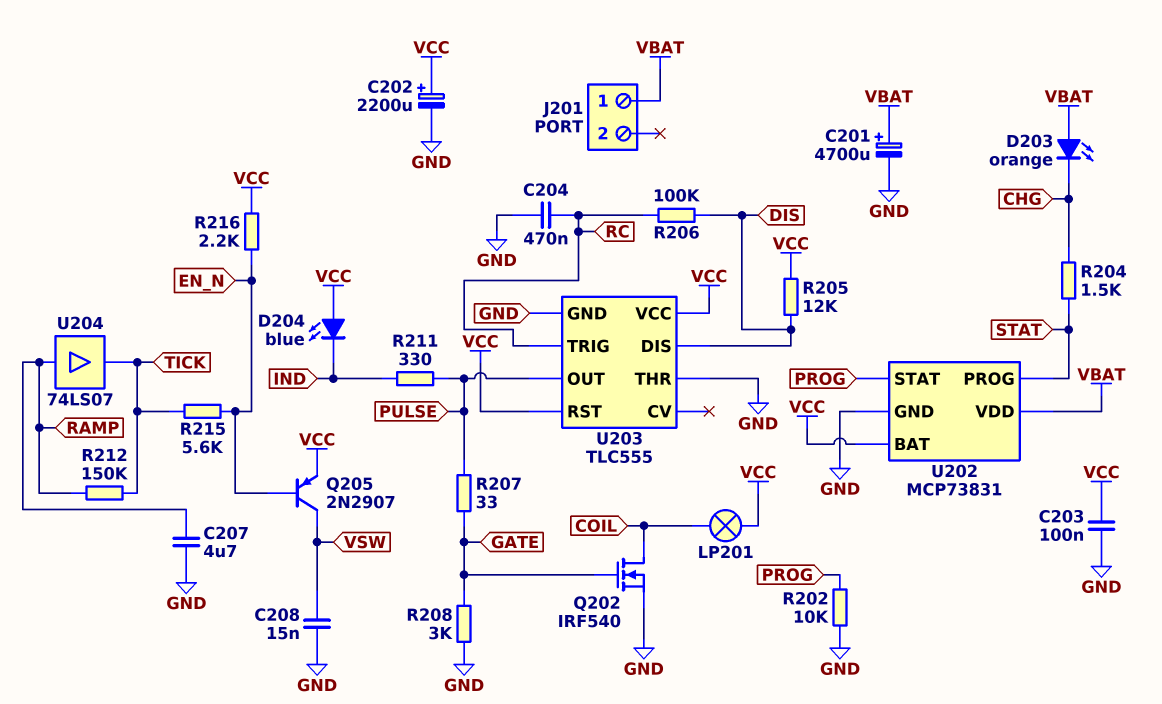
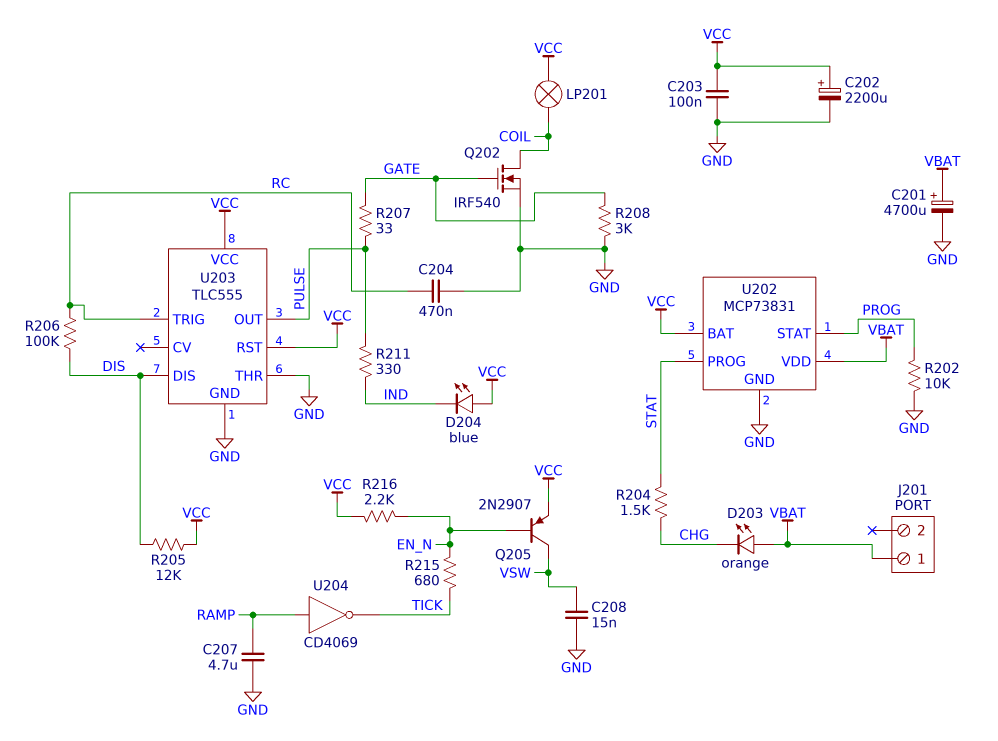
R212: 150k (RAMP, TICK) -> none
R215: 5.6k (EN_N, TICK) -> 680 (EN_N, TICK)
U204: buffer 74LS07 (in RAMP, out TICK) -> NOT CD4069 (in RAMP, out TICK)

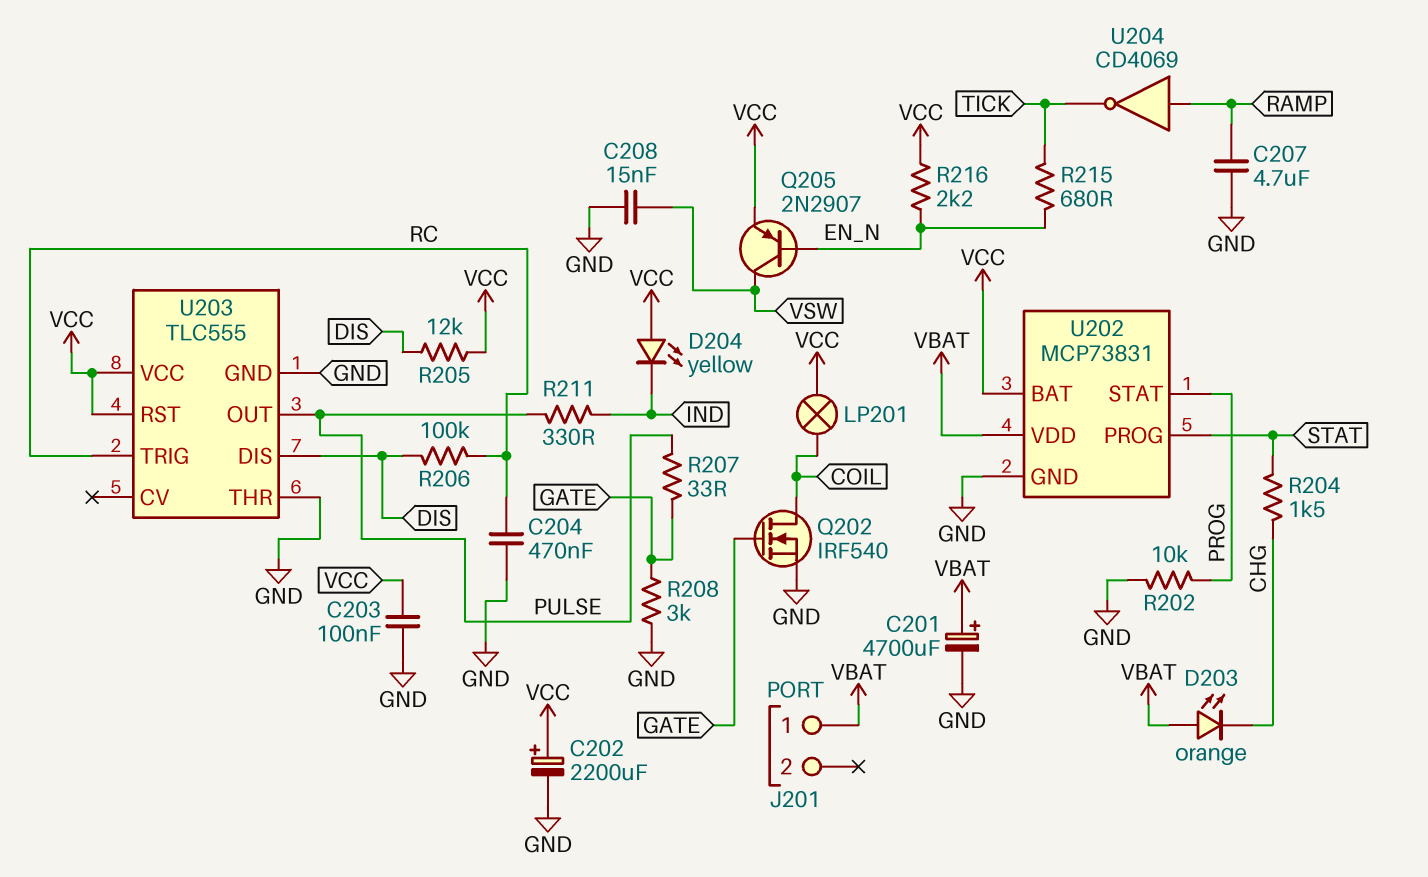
D204: LED blue (A VCC, K IND) -> LED yellow (A VCC, K IND)

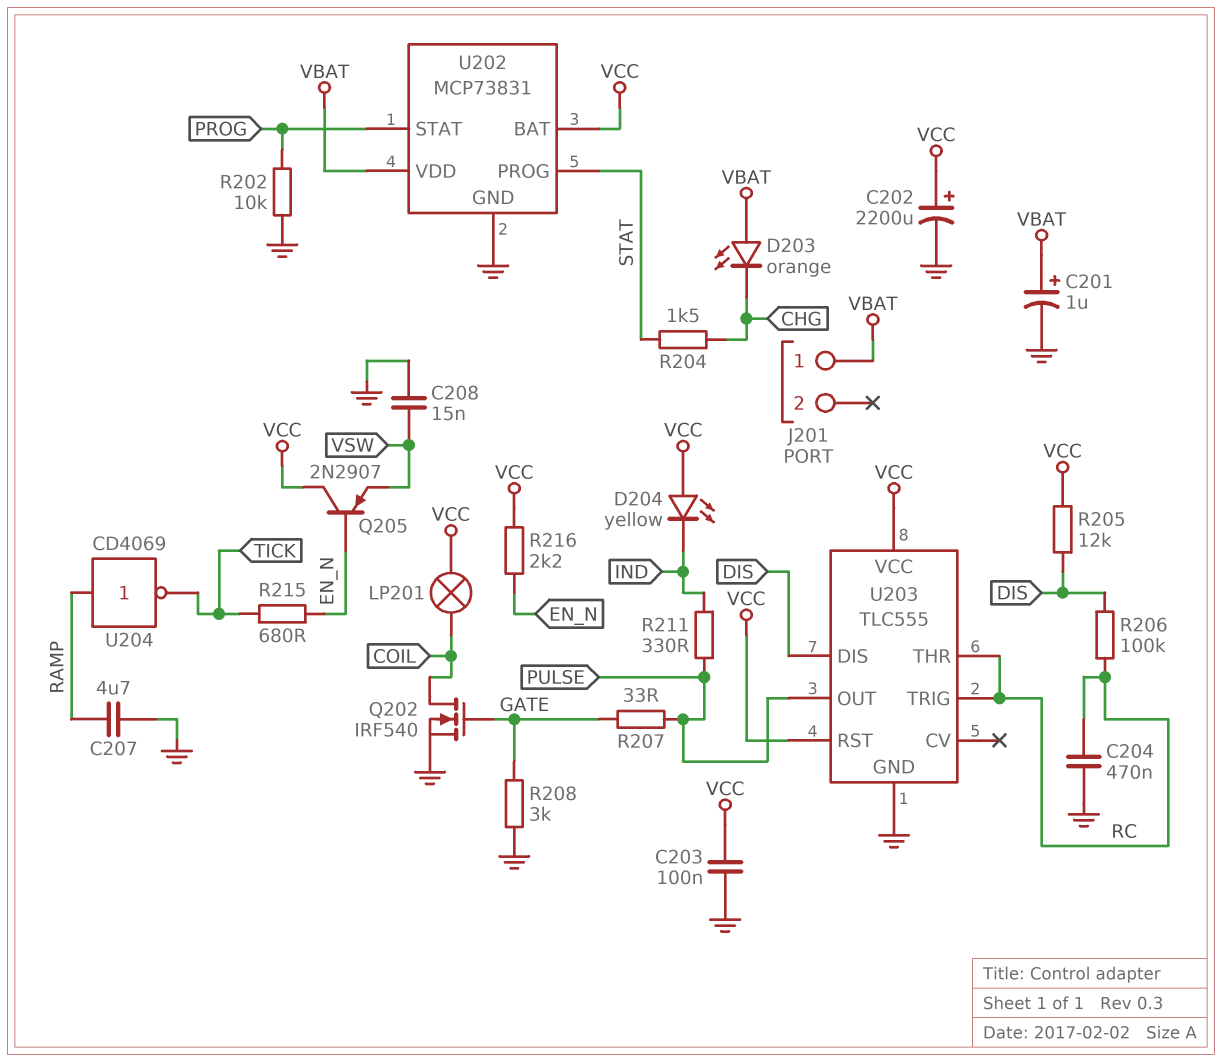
C201: 4700uF (plus VBAT, minus GND) -> 1uF (plus VBAT, minus GND)
Q205: PNP 2N2907 (B EN_N, C VSW, E VCC) -> PNP 2N2907 (B EN_N, C VCC, E VSW)
U203 pin THR: GND -> RC

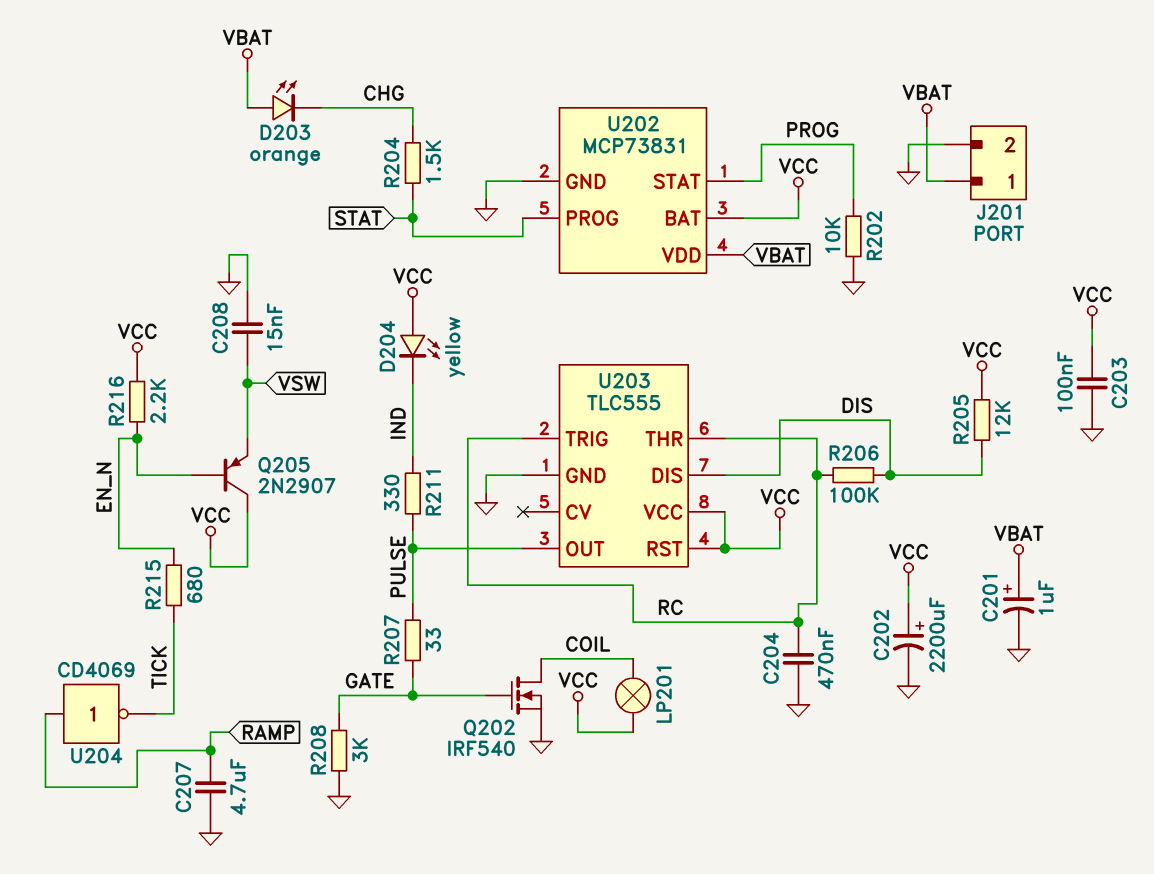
J201 pin 2: none -> GND

